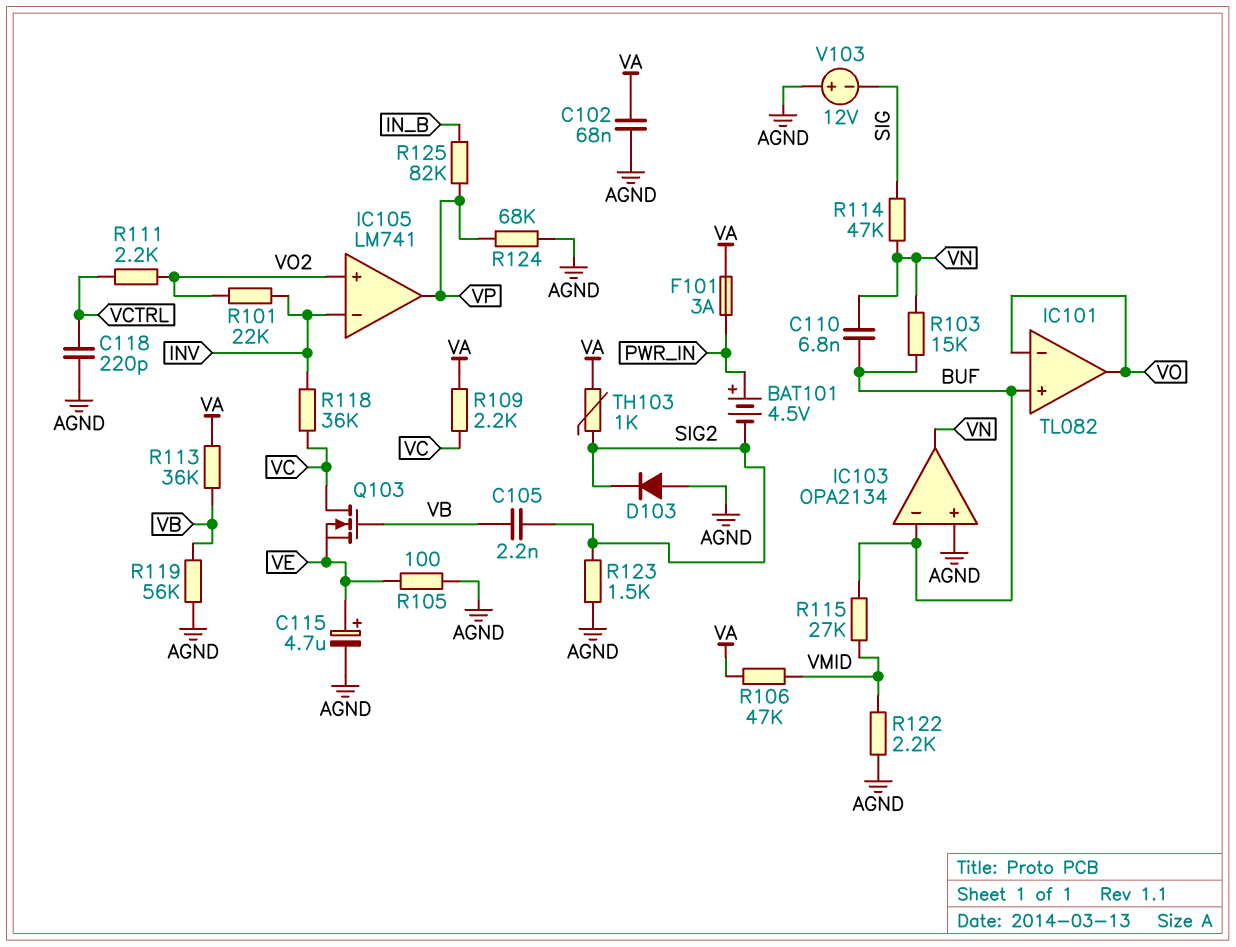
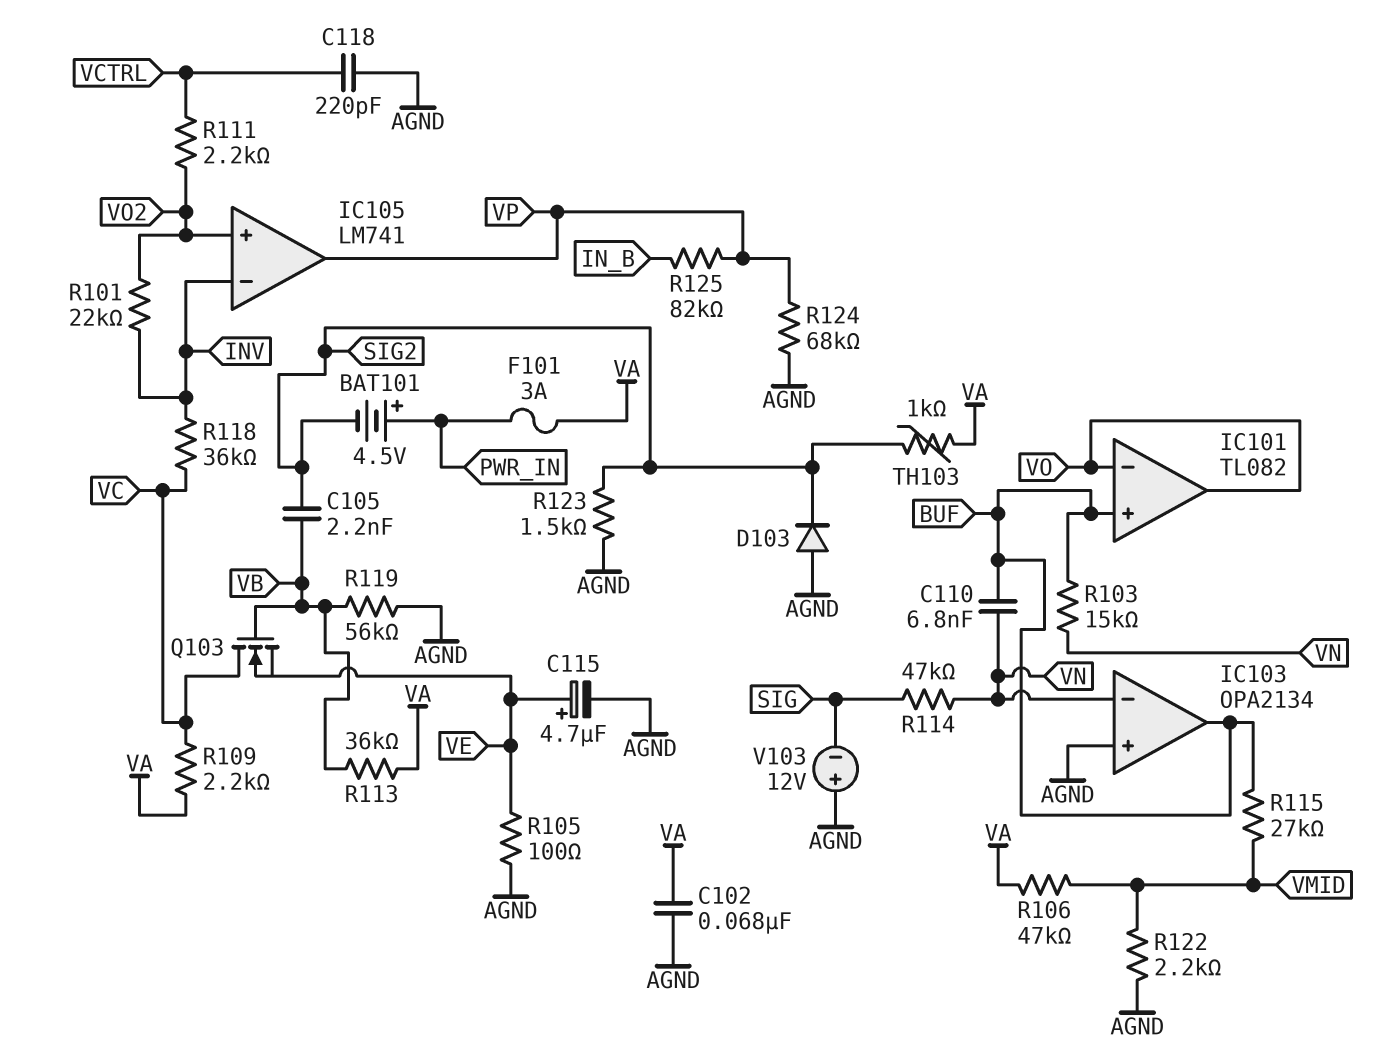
IC103 pin in-: BUF -> VN
IC103 pin out: VN -> BUF

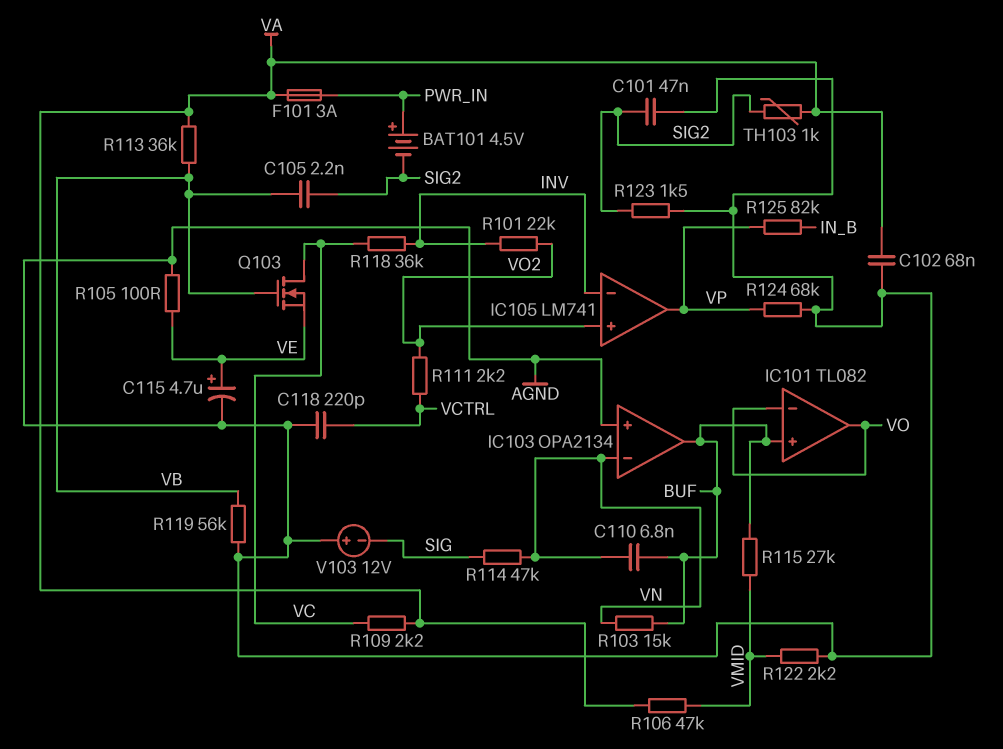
C101: none -> 47nF (AGND, SIG2)
D103: diode (A AGND, K SIG2) -> none

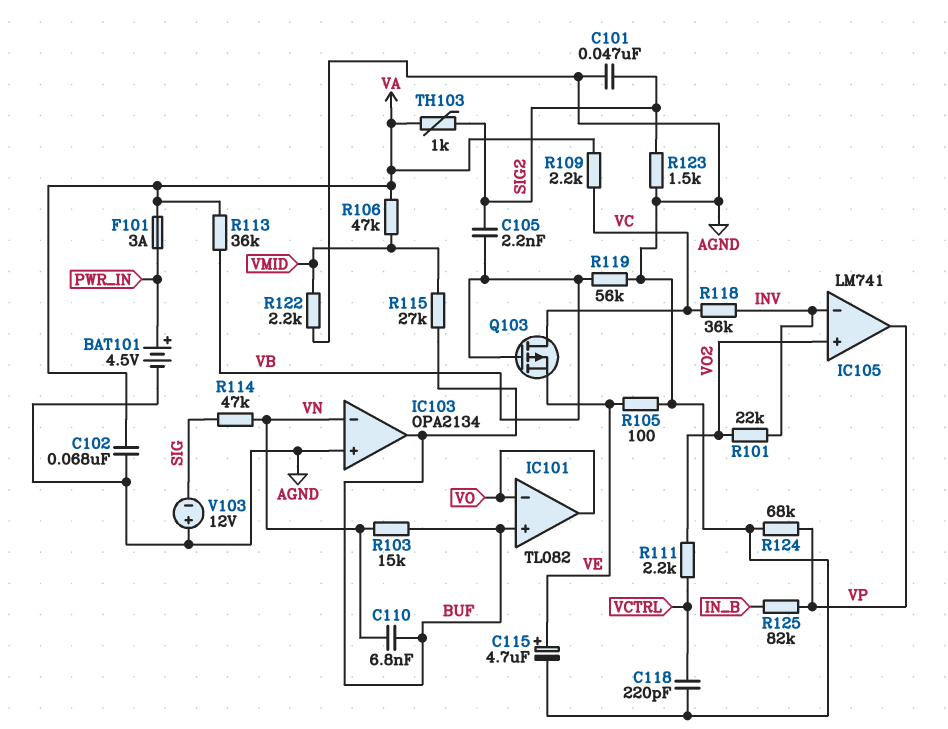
BAT101: 4.5V (plus PWR_IN, minus SIG2) -> 4.5V (plus PWR_IN, minus AGND)
Q103: NMOS (G VB, D VC, S VE) -> PMOS (G VB, D VC, S VE)

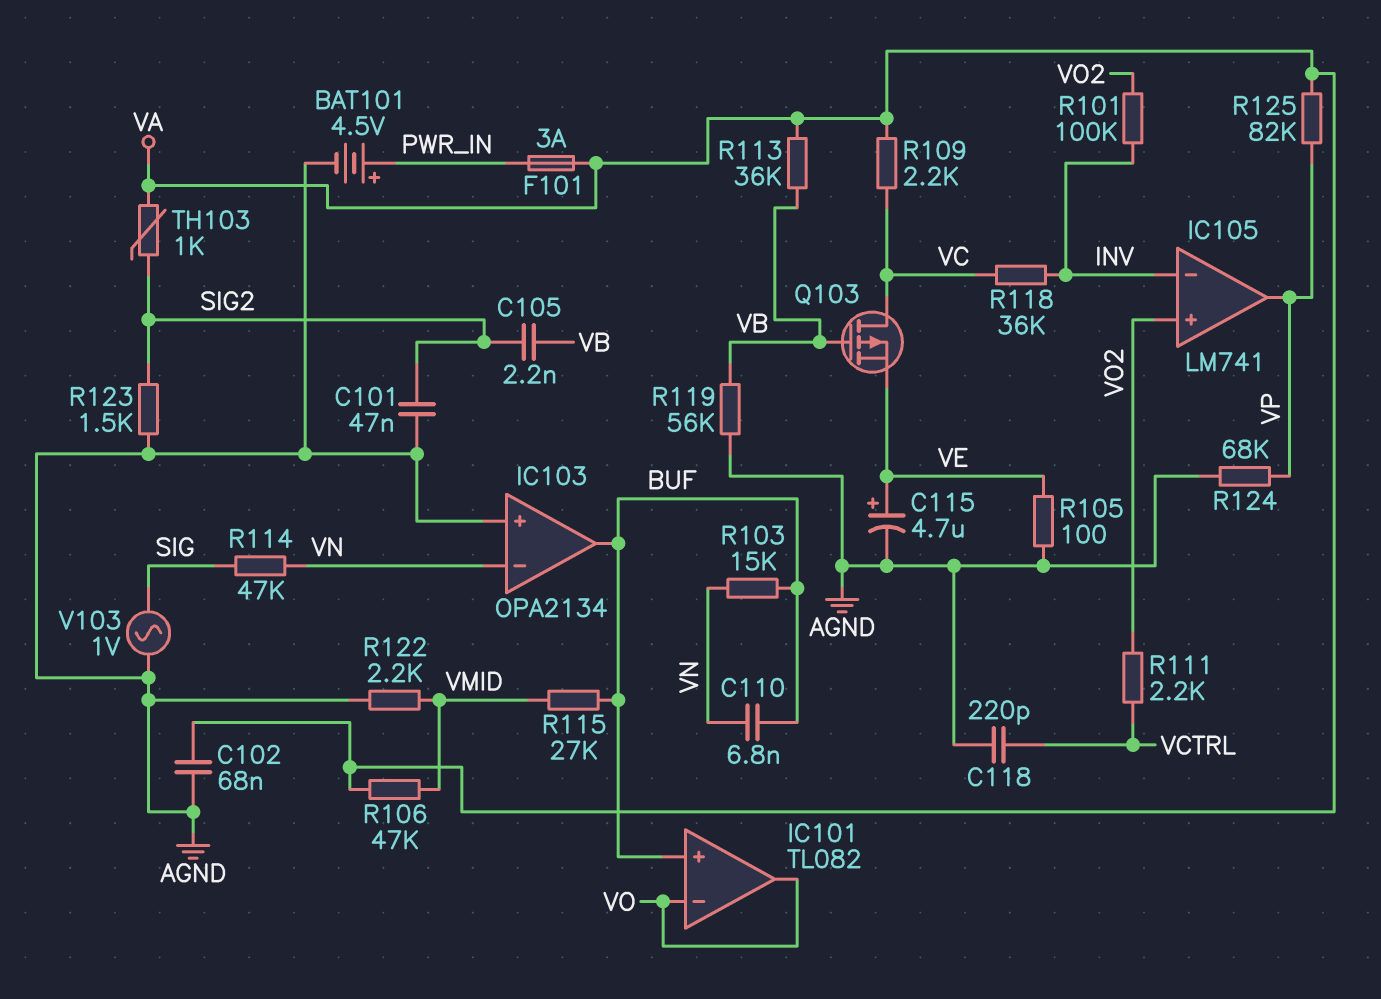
R101: 22k (INV, VO2) -> 100k (INV, VO2)
R125: 82k (IN_B, VP) -> 82k (VA, VP)
V103: 12V (plus AGND, minus SIG) -> AC 1V (AGND, SIG)

